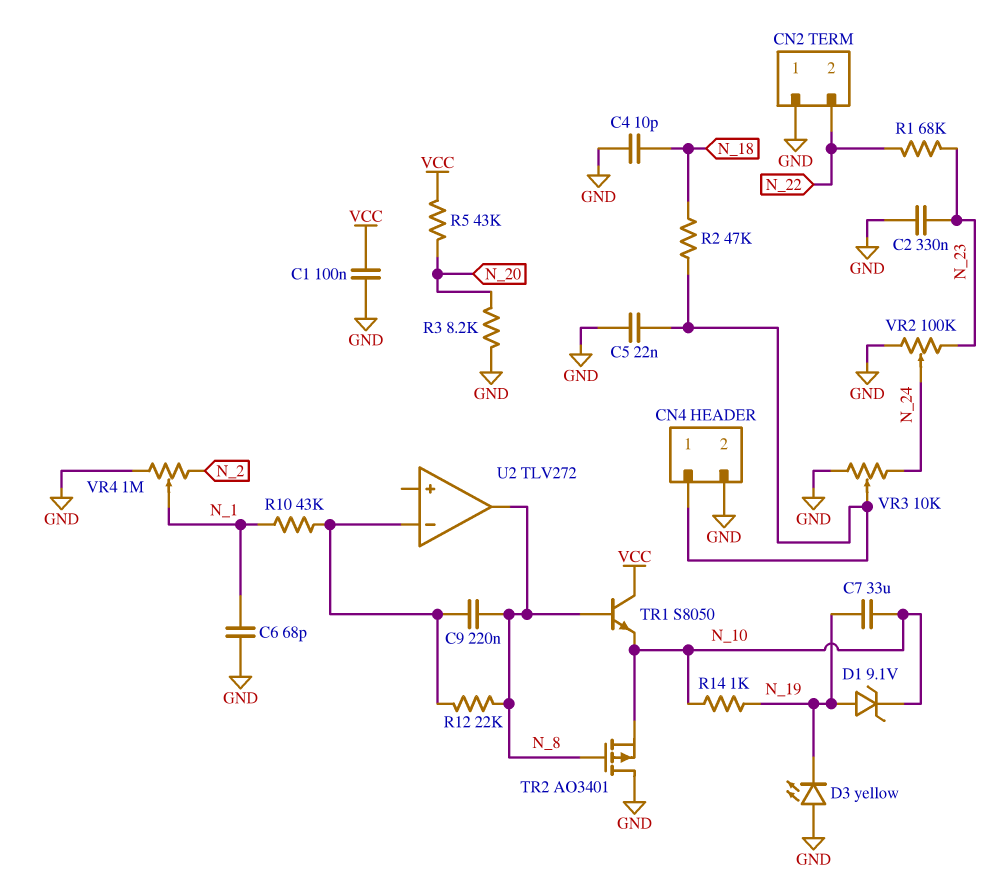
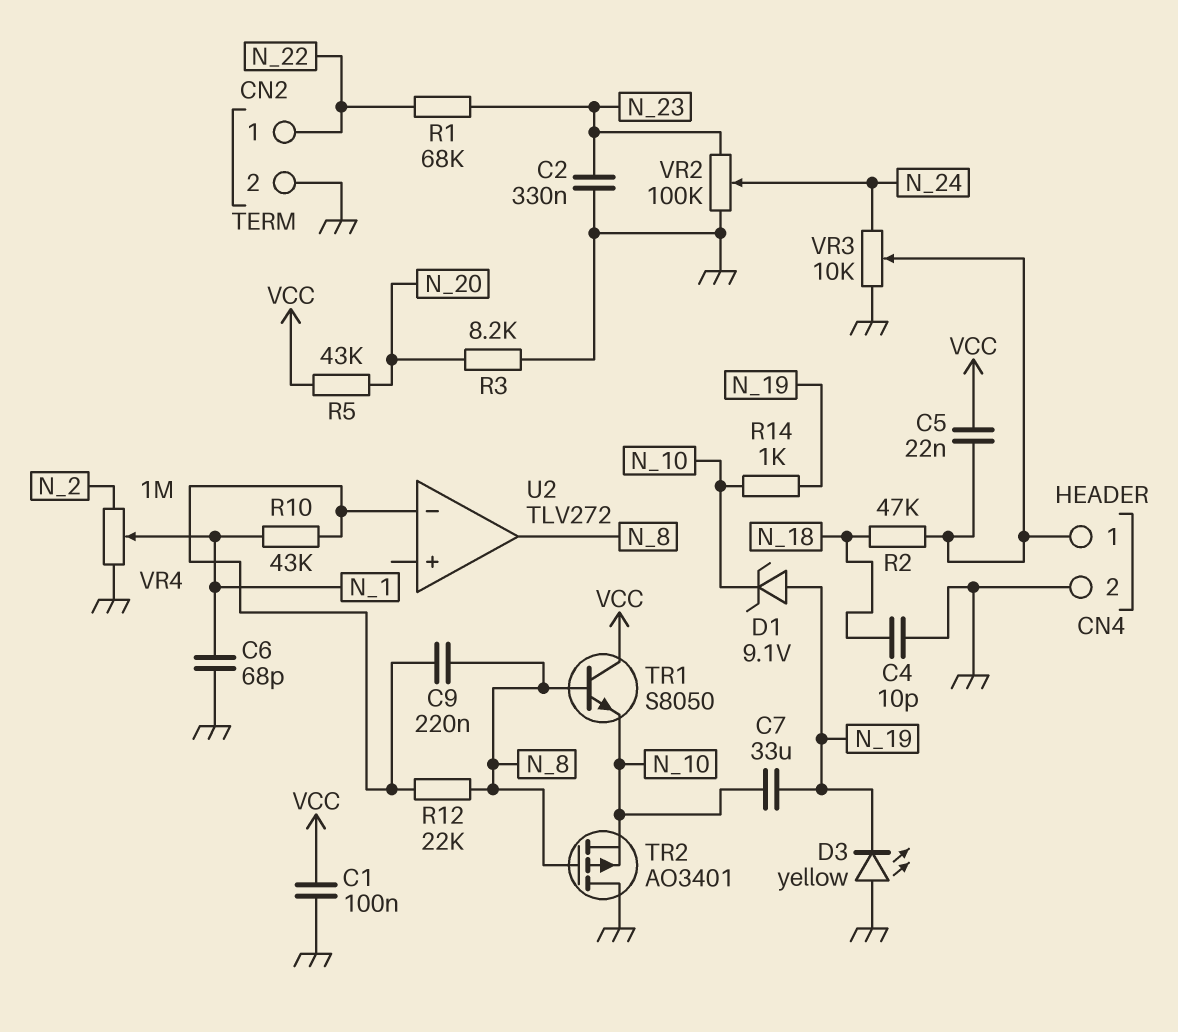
C5: 22nF (CN4/1, GND) -> 22nF (CN4/1, VCC)
CN2 pin 1: GND -> N_22
CN2 pin 2: N_22 -> GND

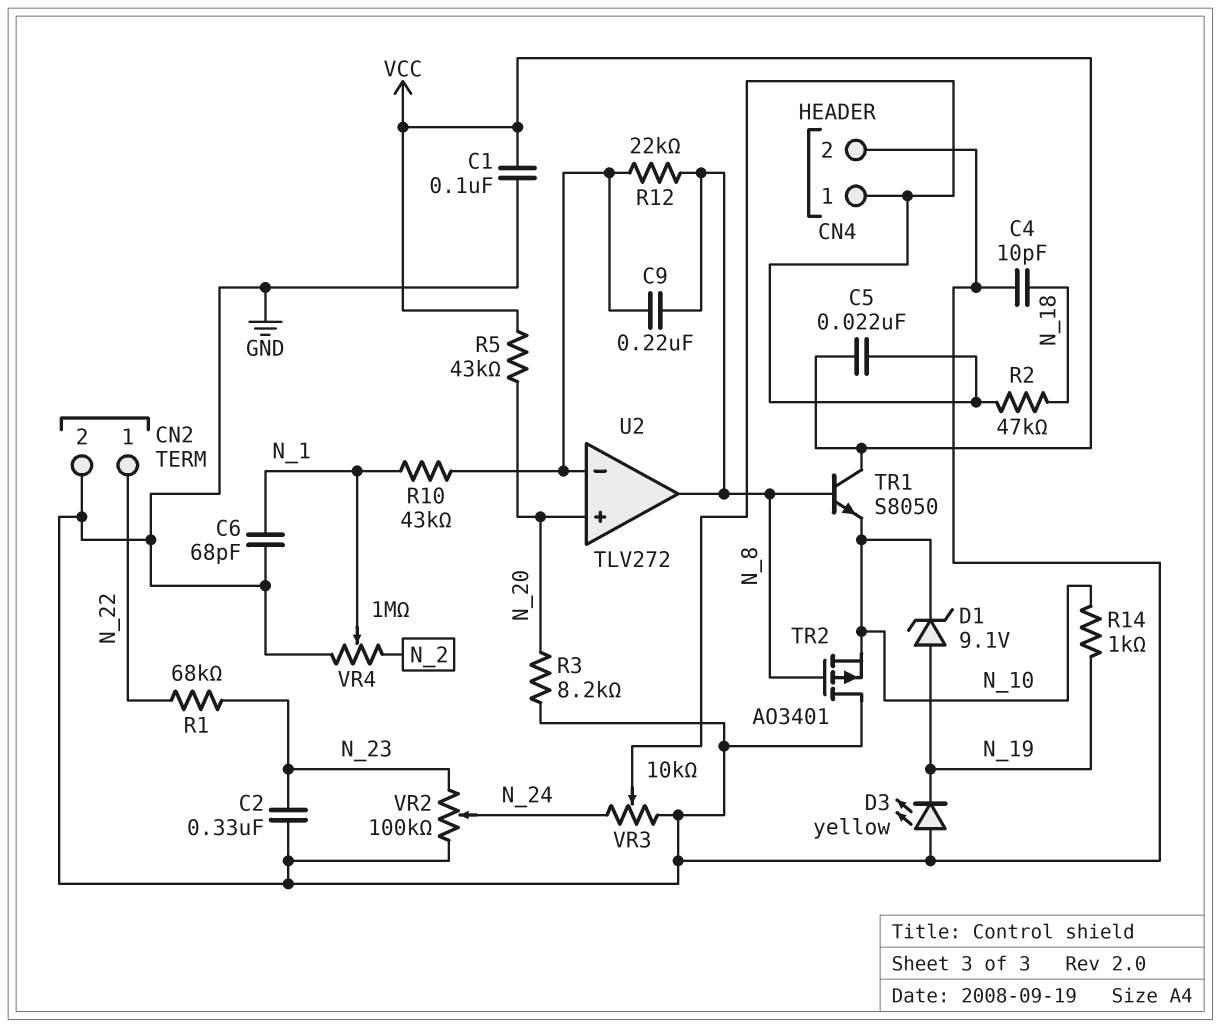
C7: 33uF (N_10, N_19) -> none
U2 pin in+: none -> N_20

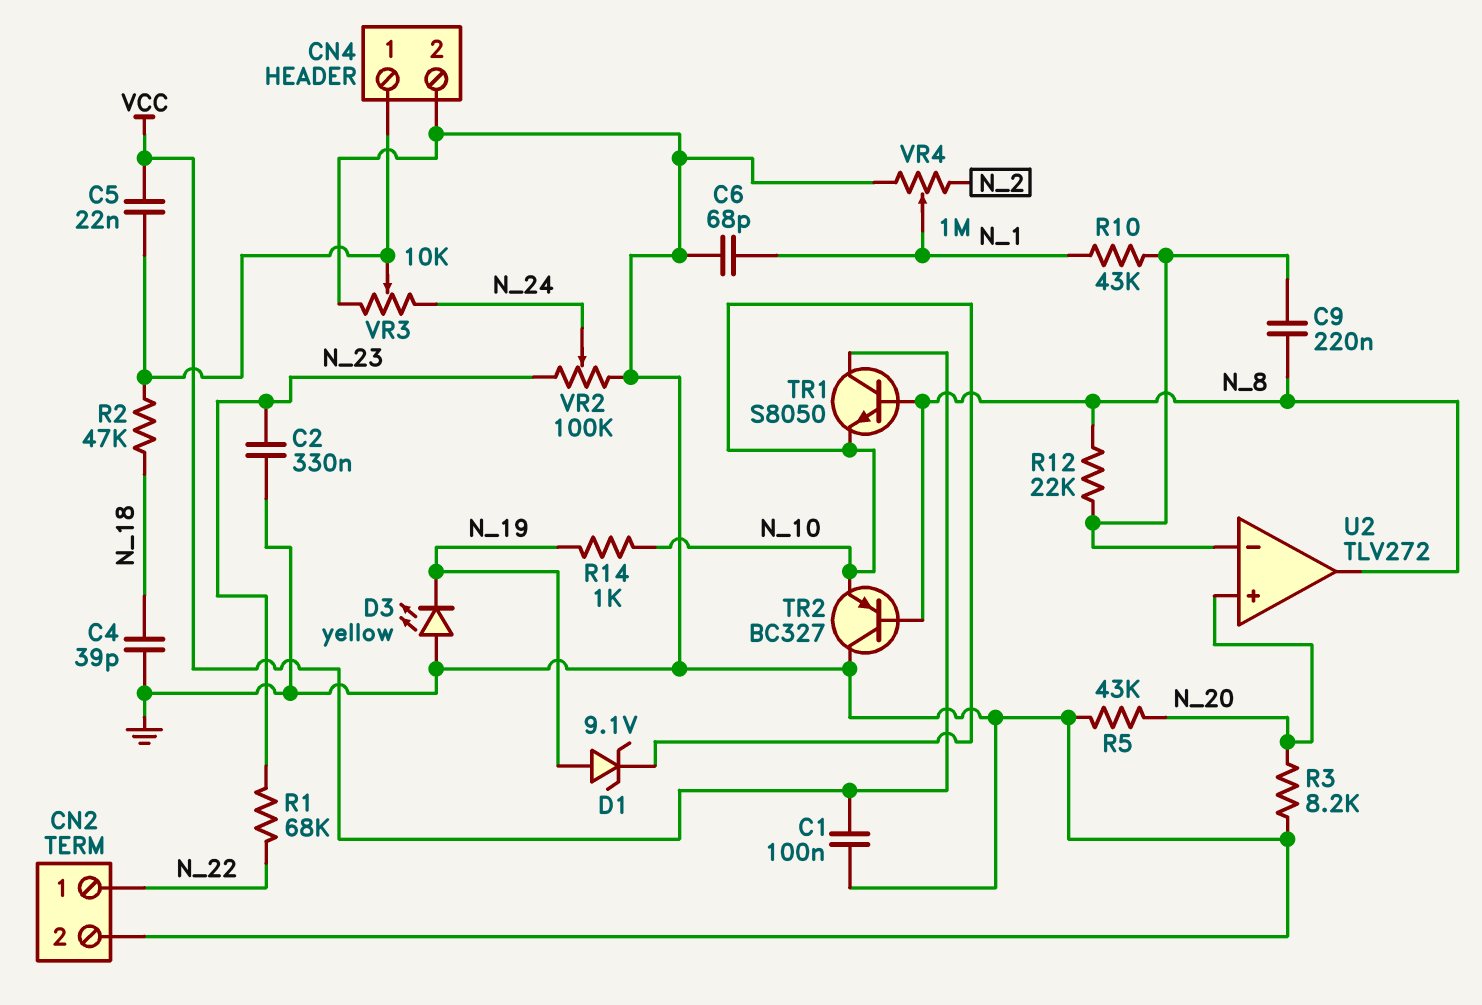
C4: 10pF (GND, N_18) -> 39pF (GND, N_18)
R5: 43k (N_20, VCC) -> 43k (GND, N_20)
TR2: PMOS AO3401 (G N_8, D GND, S N_10) -> PNP BC327 (B N_8, C GND, E N_10)

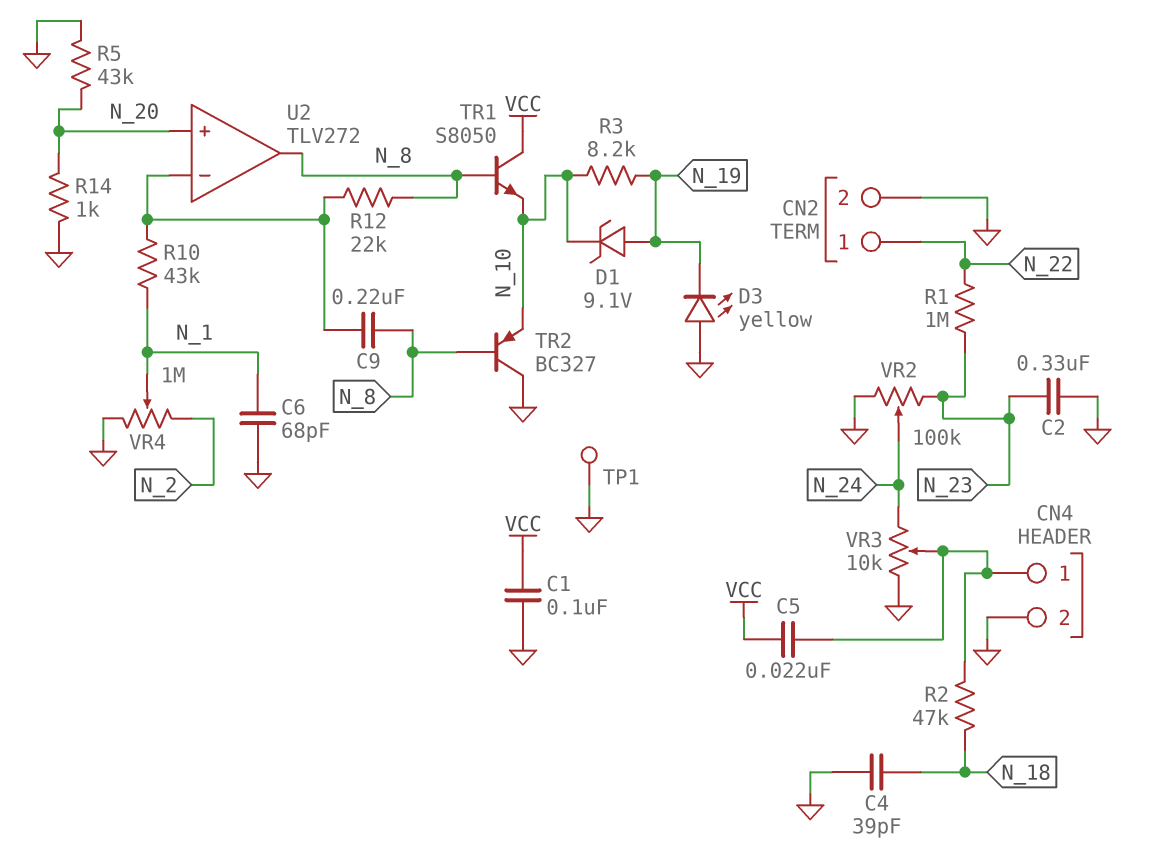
R1: 68k (N_22, N_23) -> 1M (N_22, N_23)
R3: 8.2k (GND, N_20) -> 8.2k (N_10, N_19)
R14: 1k (N_10, N_19) -> 1k (GND, N_20)
TP1: none -> test point (GND)

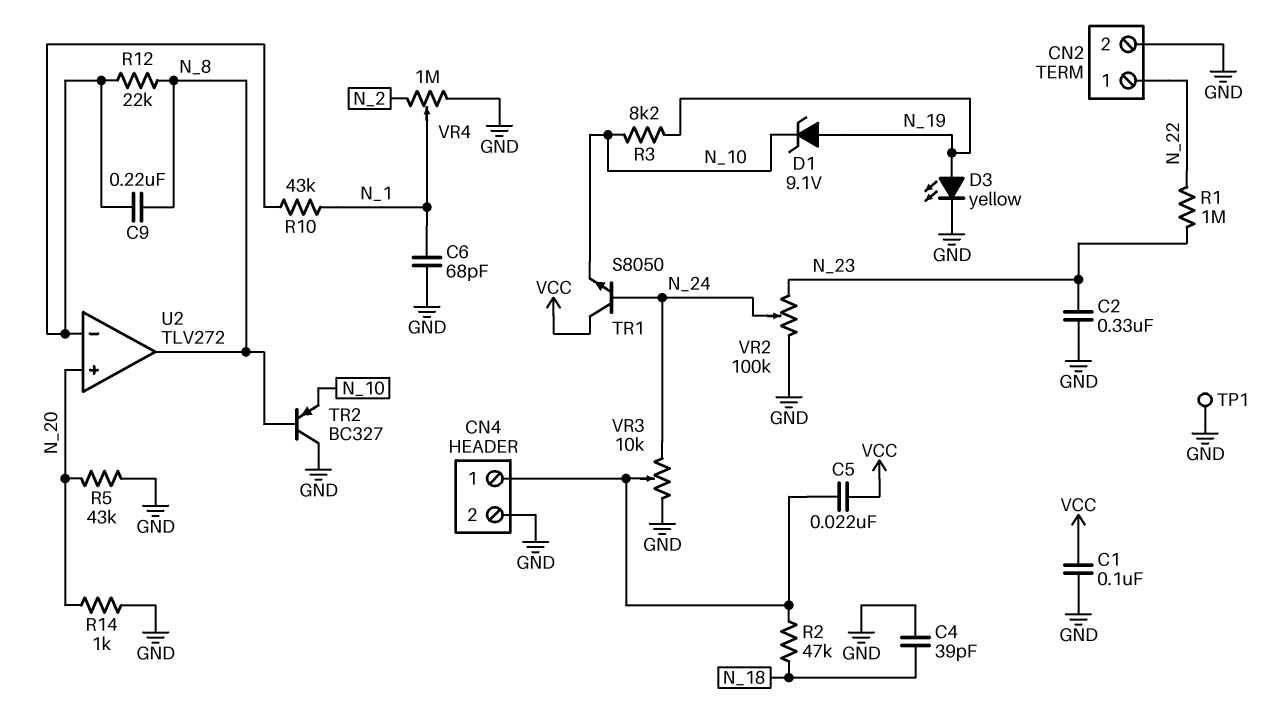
D3: LED yellow (A GND, K N_19) -> LED yellow (A N_19, K GND)
TR1: NPN S8050 (B N_8, C VCC, E N_10) -> NPN S8050 (B N_24, C VCC, E N_10)

